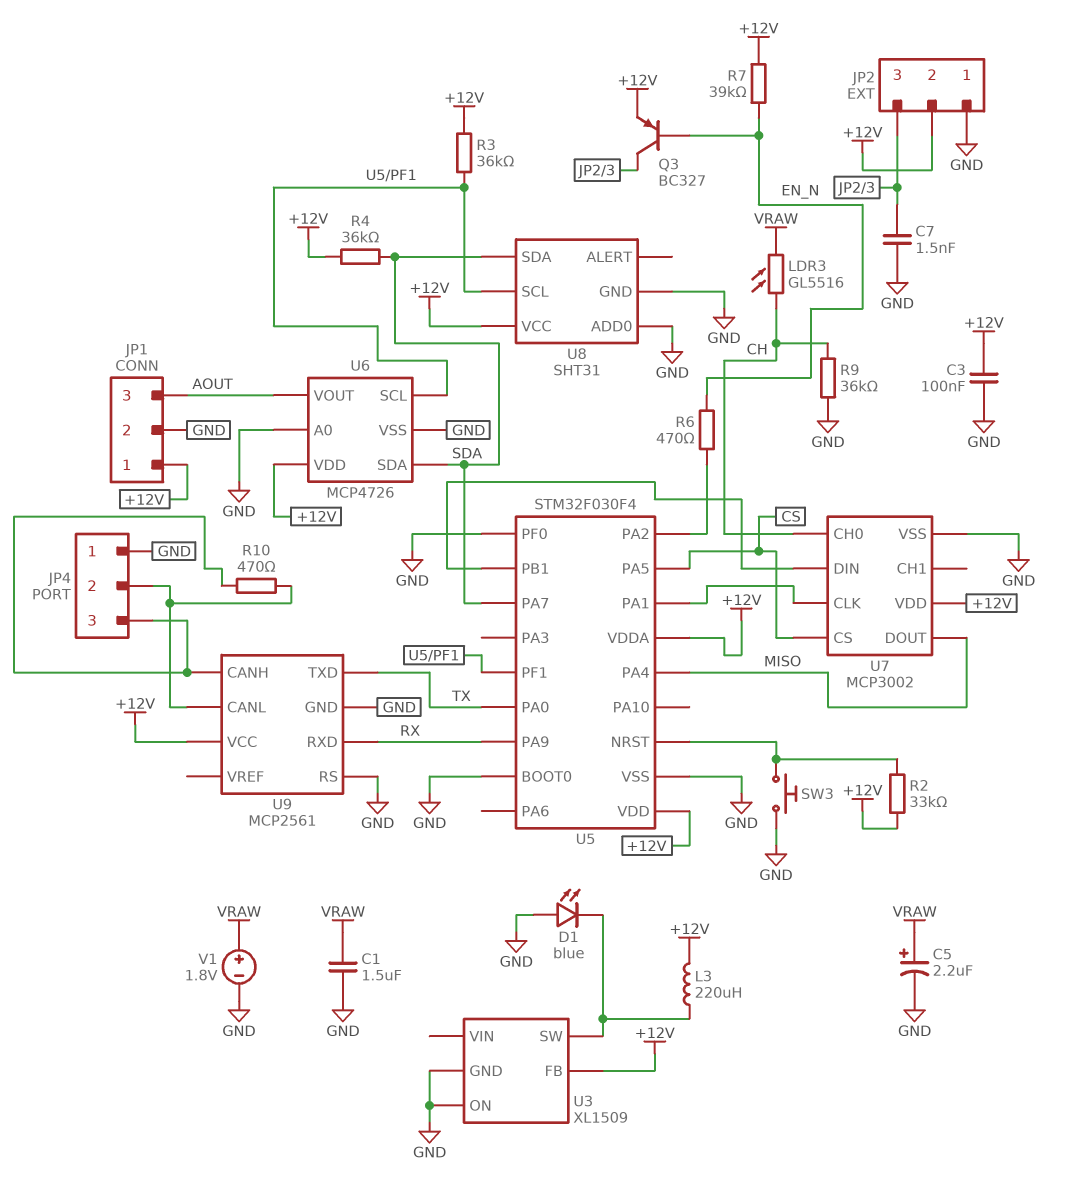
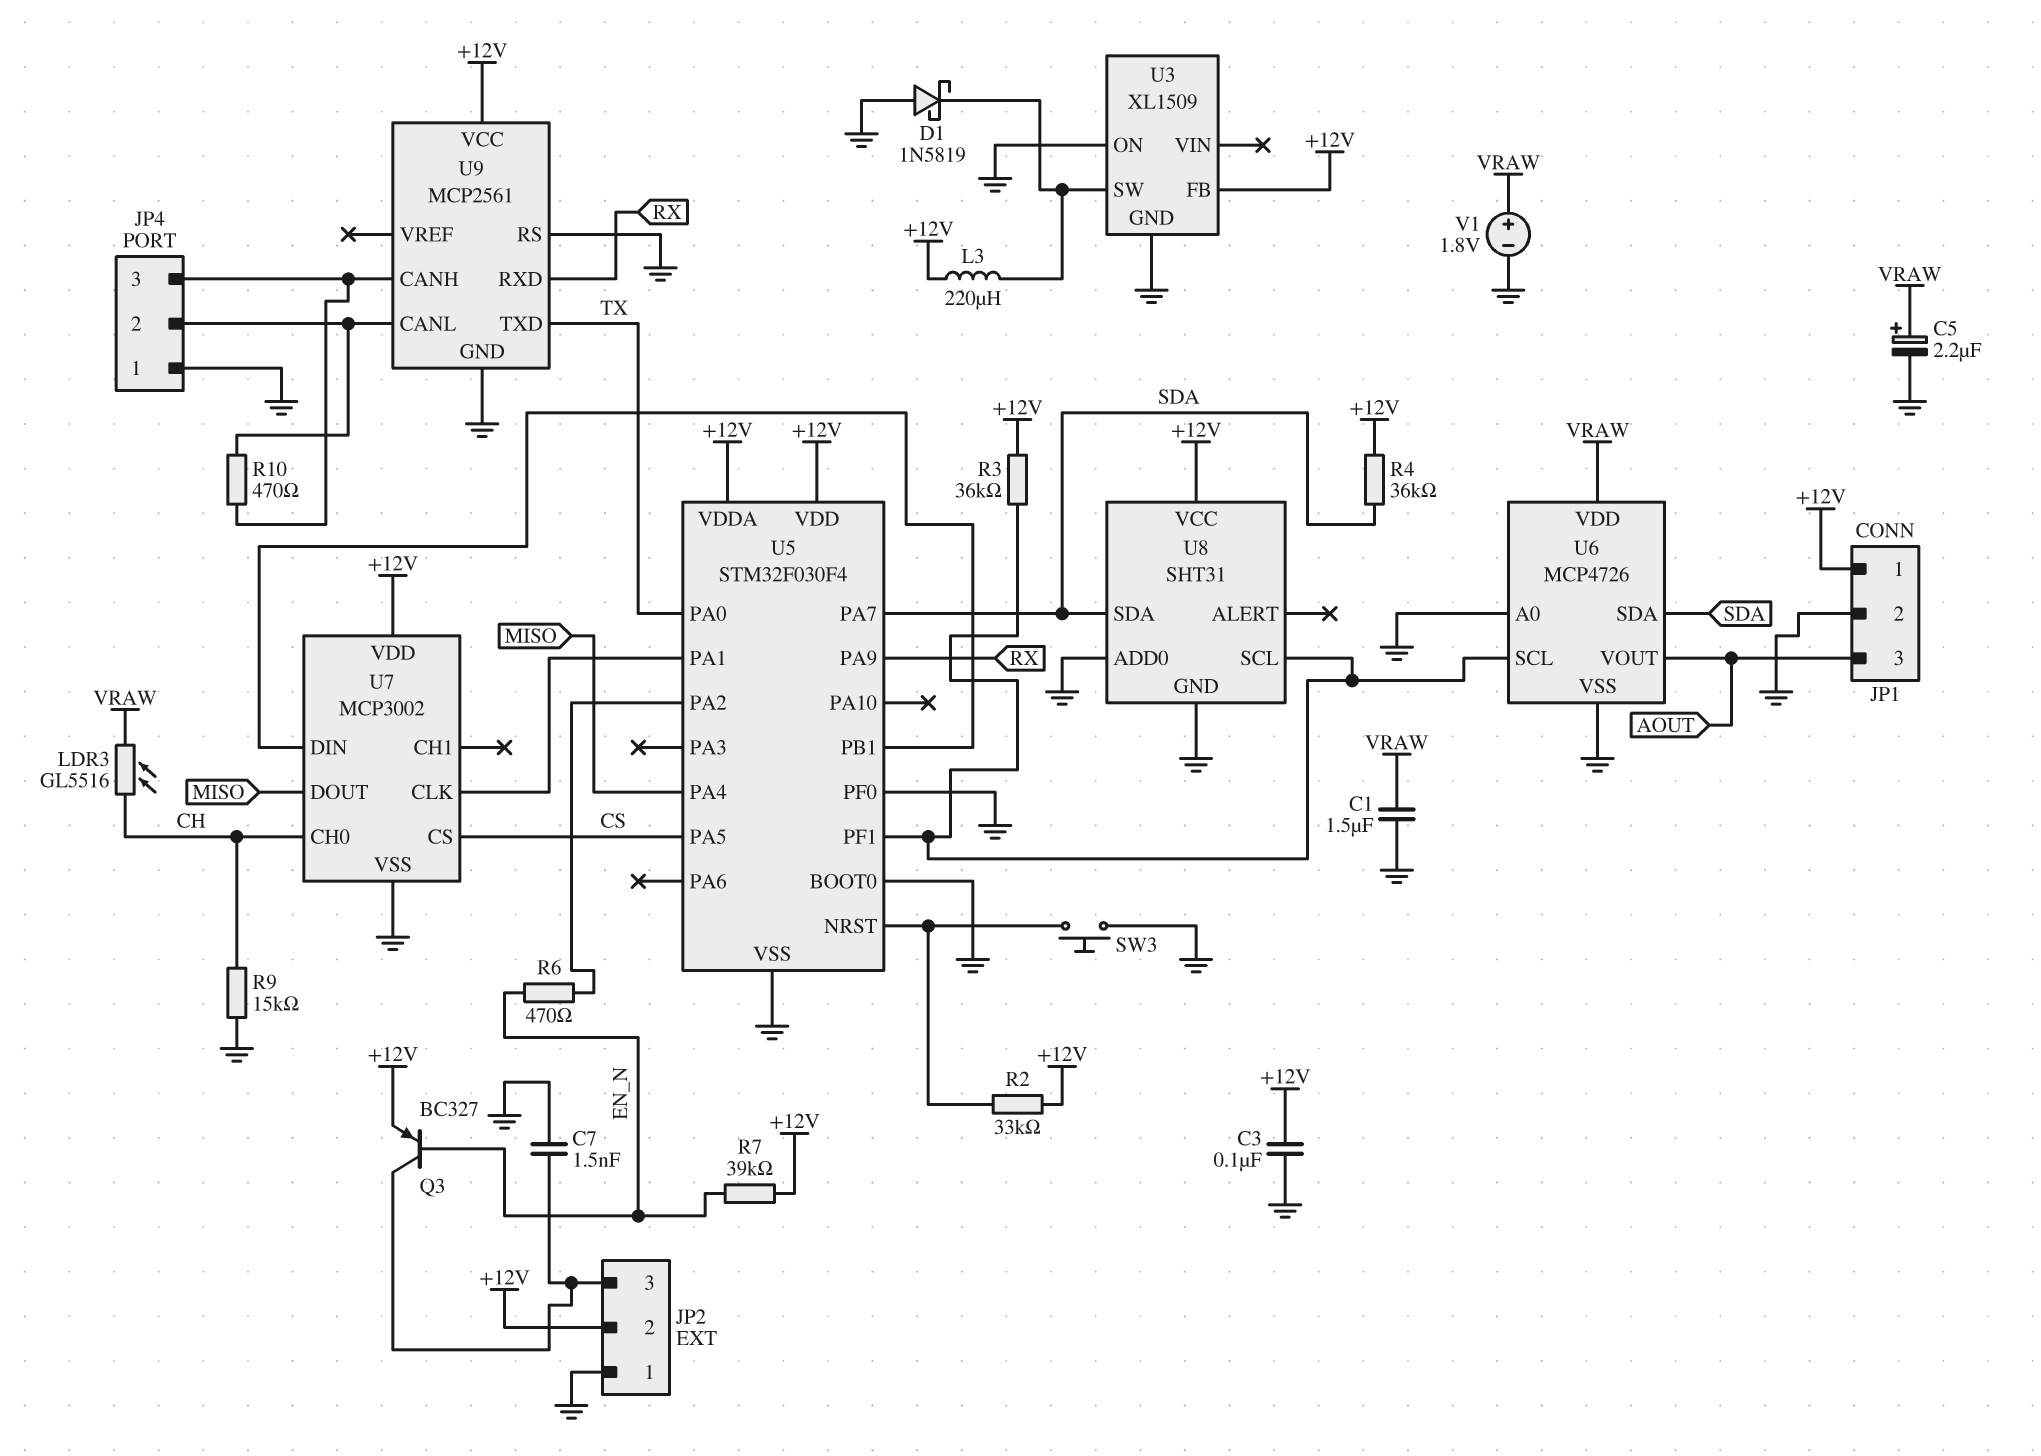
D1: LED blue (A GND, K U3/SW) -> schottky 1N5819 (A GND, K U3/SW)
R9: 36k (CH, GND) -> 15k (CH, GND)
U6 pin VDD: +12V -> VRAW

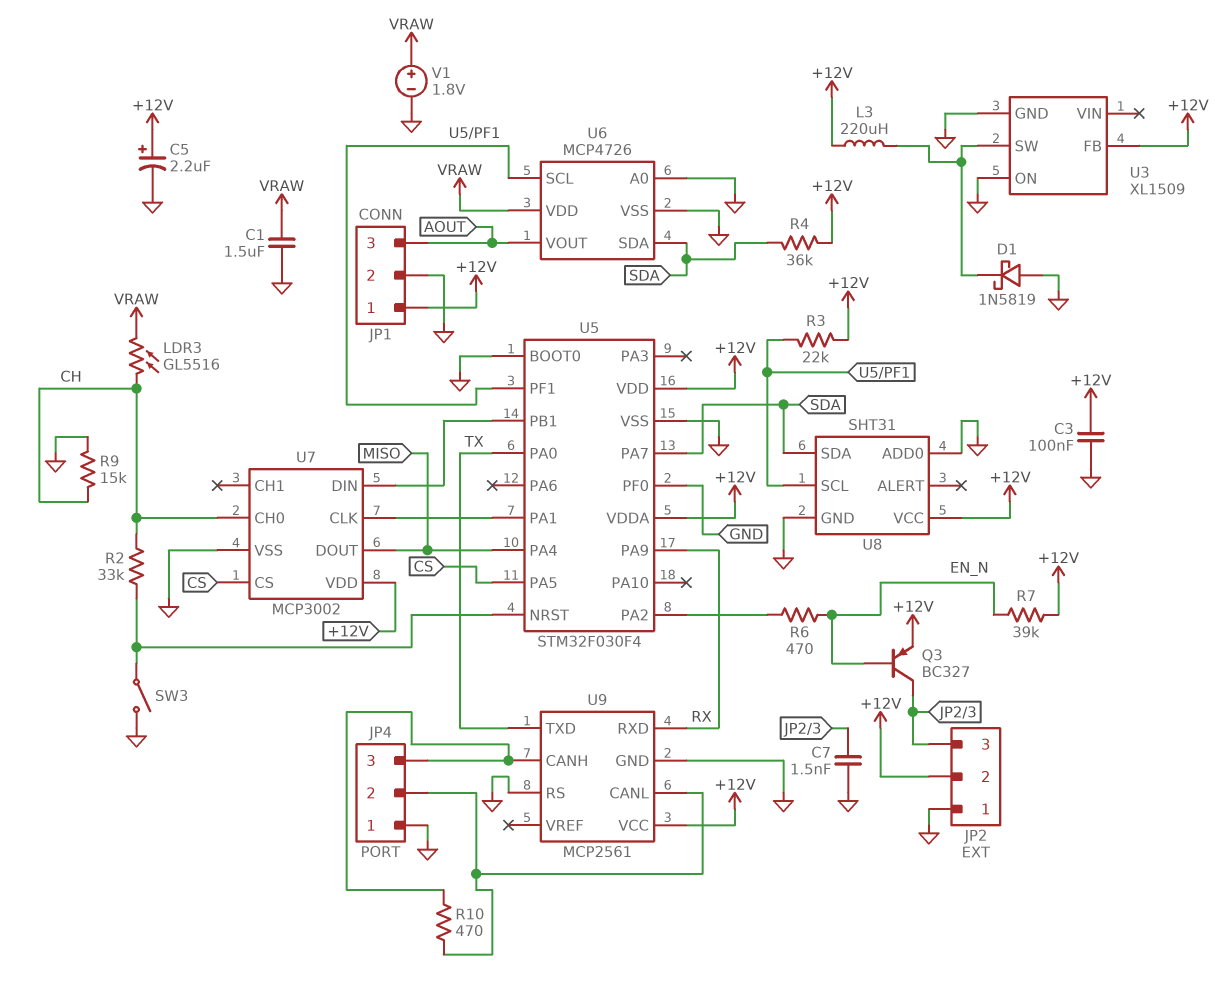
C5: 2.2uF (plus VRAW, minus GND) -> 2.2uF (plus +12V, minus GND)
R2: 33k (+12V, U5/NRST) -> 33k (CH, U5/NRST)
R3: 36k (+12V, U5/PF1) -> 22k (+12V, U5/PF1)
SW3: button (GND, U5/NRST) -> switch (GND, U5/NRST)

